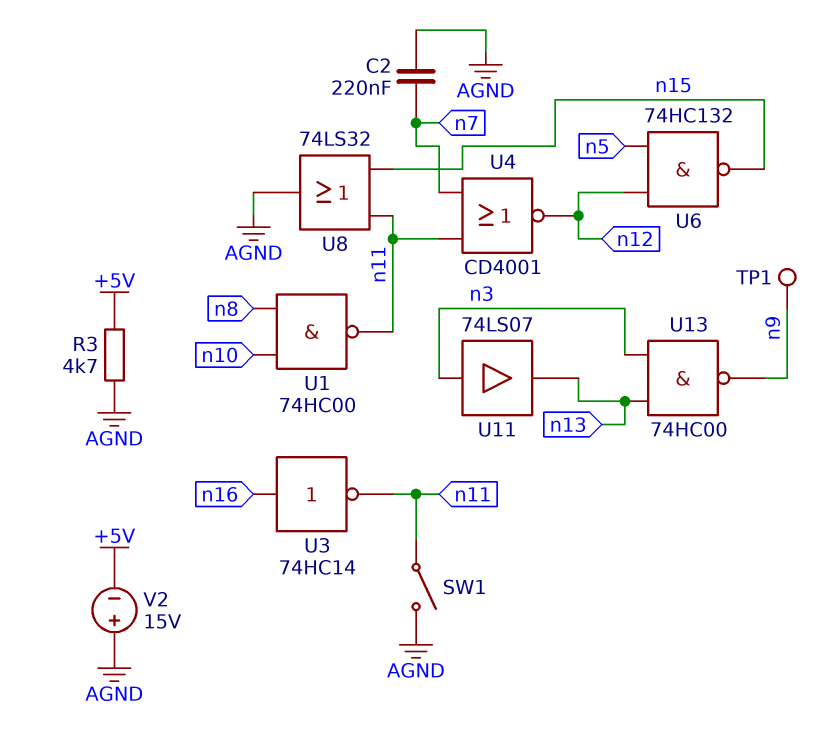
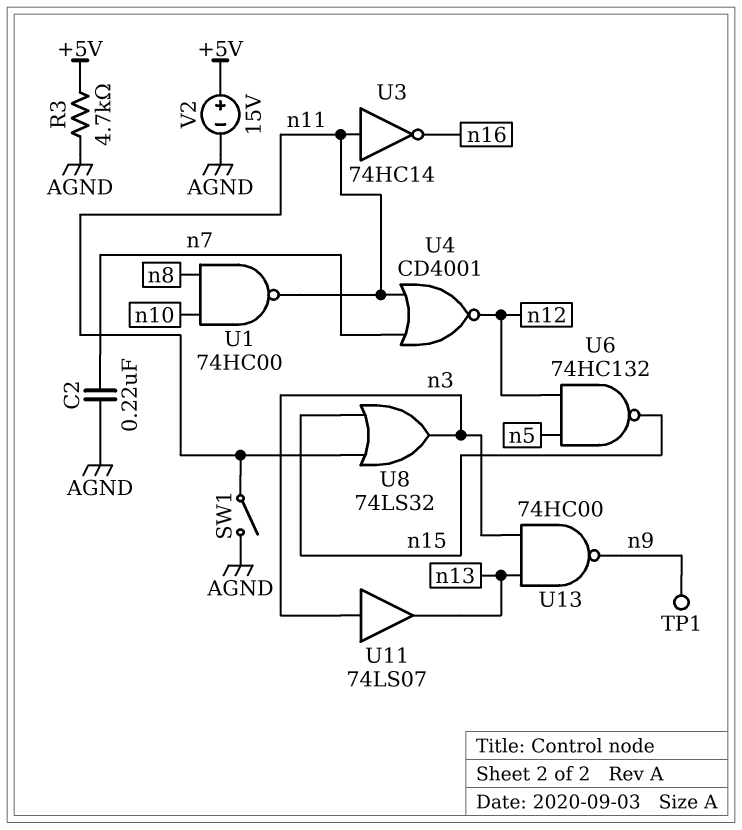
U3: NOT 74HC14 (in n16, out n11) -> NOT 74HC14 (in n11, out n16)
U8: OR 74LS32 (in n11, in n15, out AGND) -> OR 74LS32 (in n11, in n15, out n3)
V2: 15V (plus AGND, minus +5V) -> 15V (plus +5V, minus AGND)

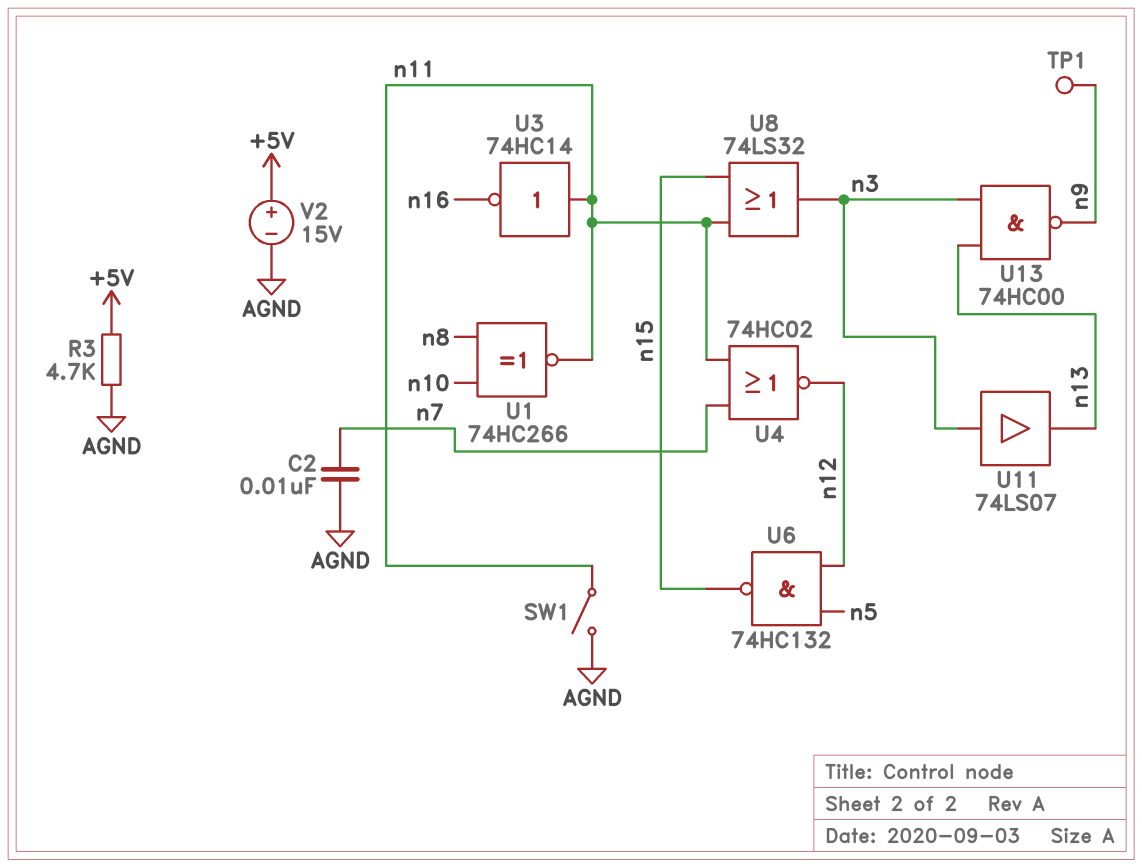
C2: 220nF (AGND, n7) -> 10nF (AGND, n7)
U1: NAND 74HC00 (in n8, in n10, out n11) -> XNOR 74HC266 (in n8, in n10, out n11)
U4: NOR CD4001 (in n7, in n11, out n12) -> NOR 74HC02 (in n7, in n11, out n12)

